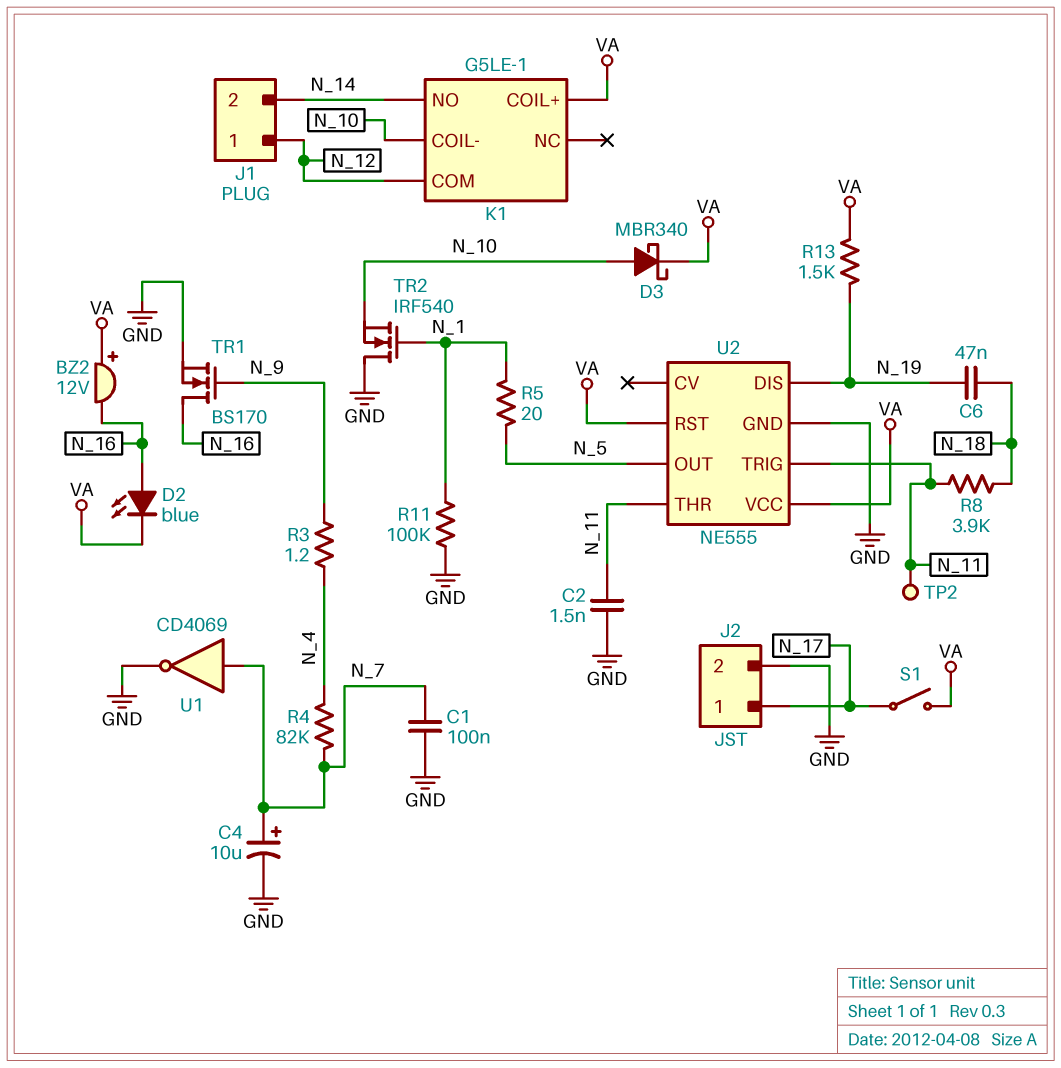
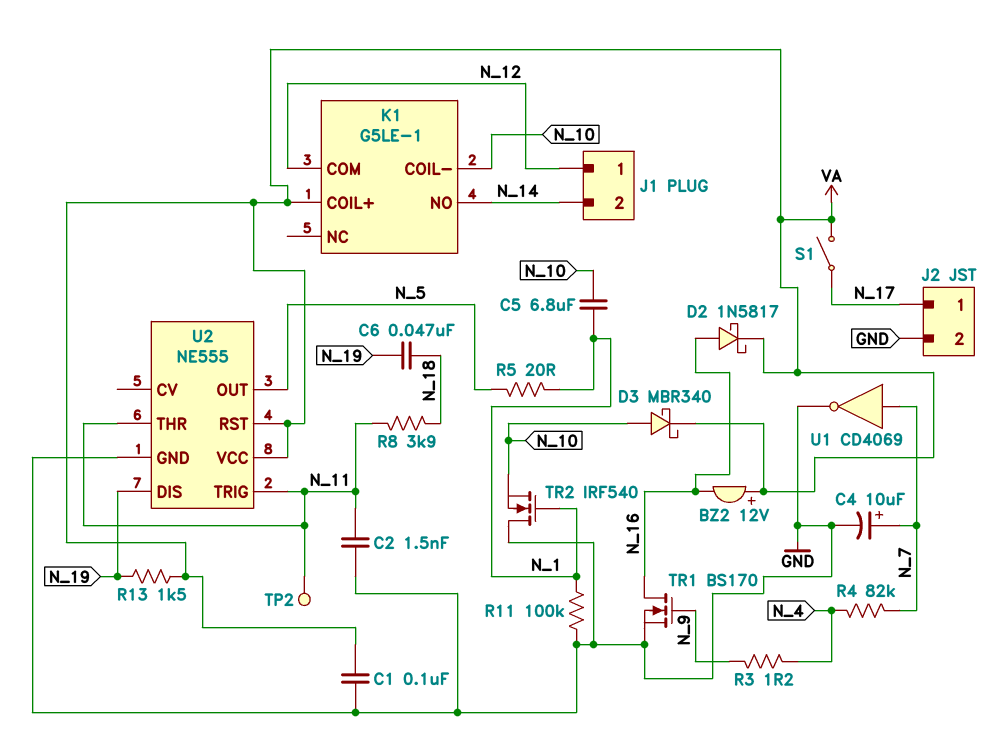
C1: 100nF (GND, N_7) -> 100nF (GND, VA)
C5: none -> 6.8uF (N_1, N_10)
D2: LED blue (A N_16, K VA) -> schottky 1N5817 (A N_16, K VA)

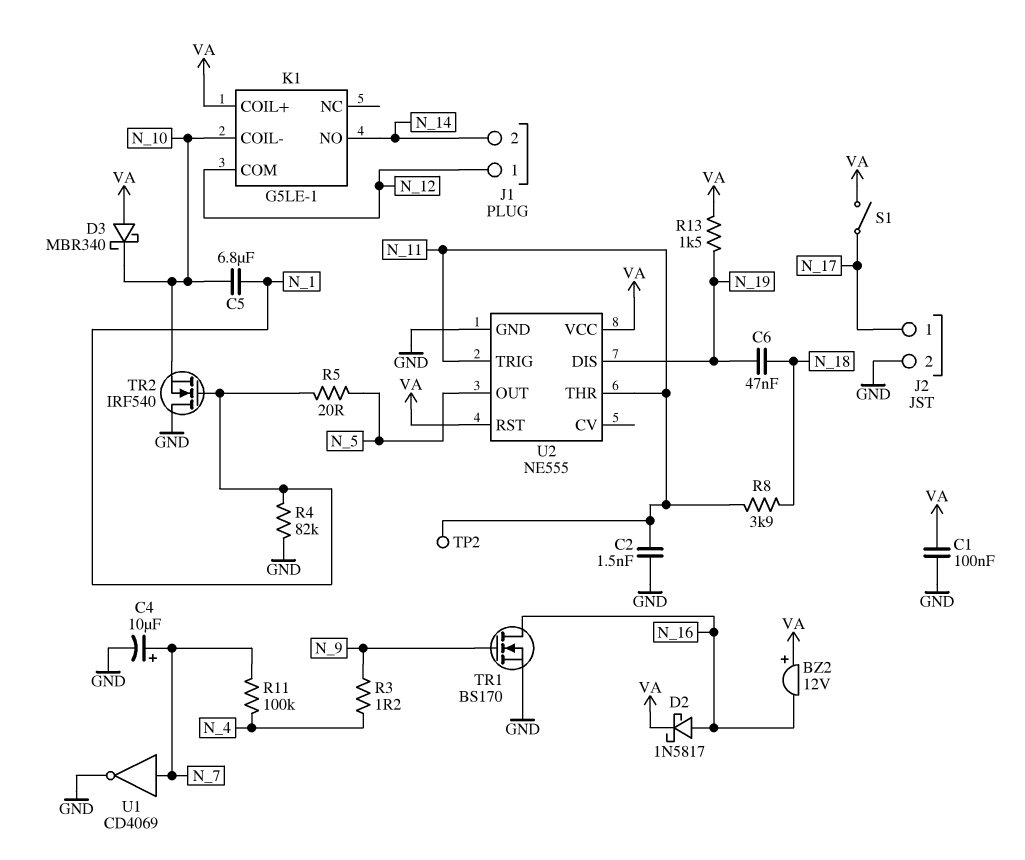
D3: schottky MBR340 (A N_10, K VA) -> schottky MBR340 (A VA, K N_10)
R4: 82k (N_4, N_7) -> 82k (GND, N_1)
R11: 100k (GND, N_1) -> 100k (N_4, N_7)

